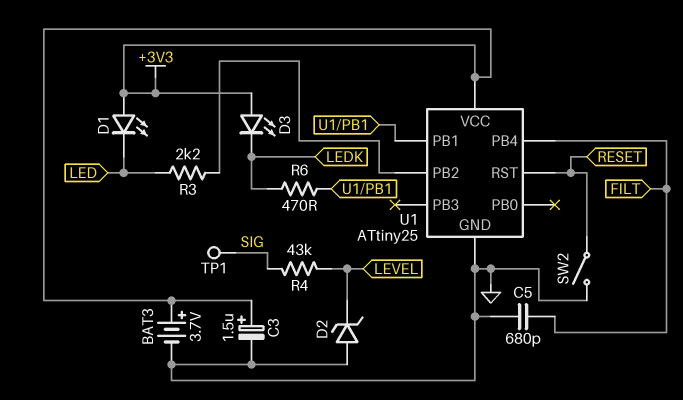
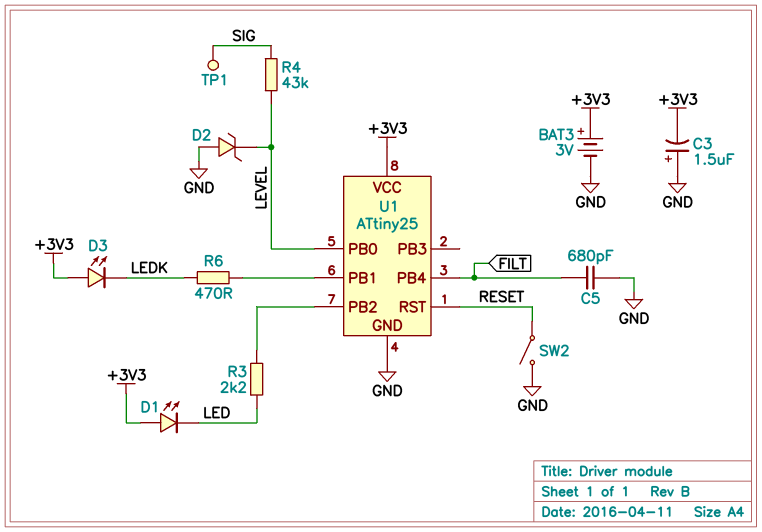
BAT3: 3.7V (plus +3V3, minus GND) -> 3V (plus +3V3, minus GND)
C3: 1.5uF (plus +3V3, minus GND) -> 1.5uF (plus GND, minus +3V3)
U1 pin PB0: none -> LEVEL

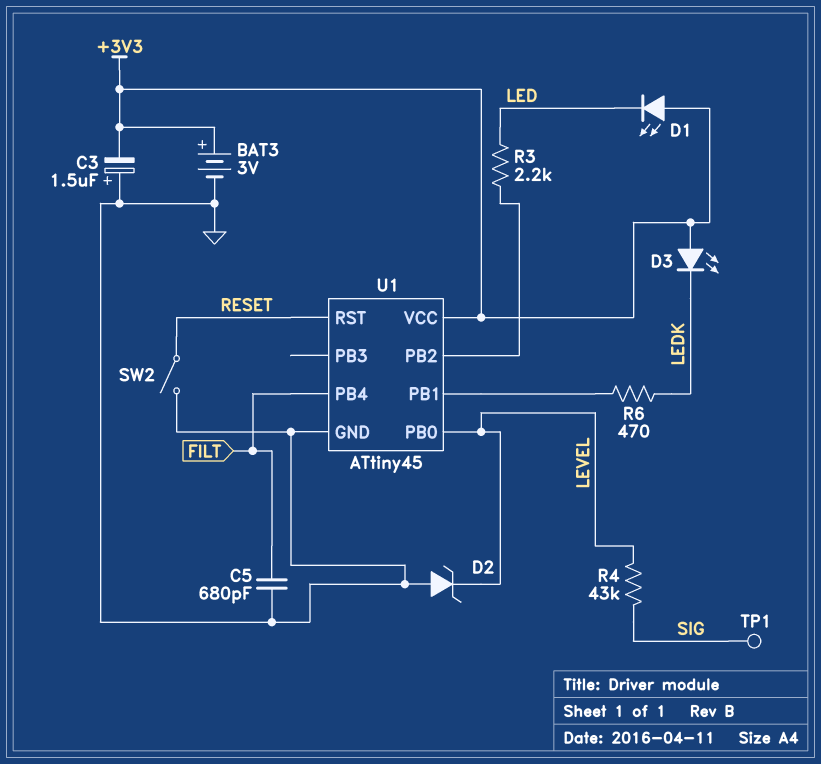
U1: ATtiny25 -> ATtiny45

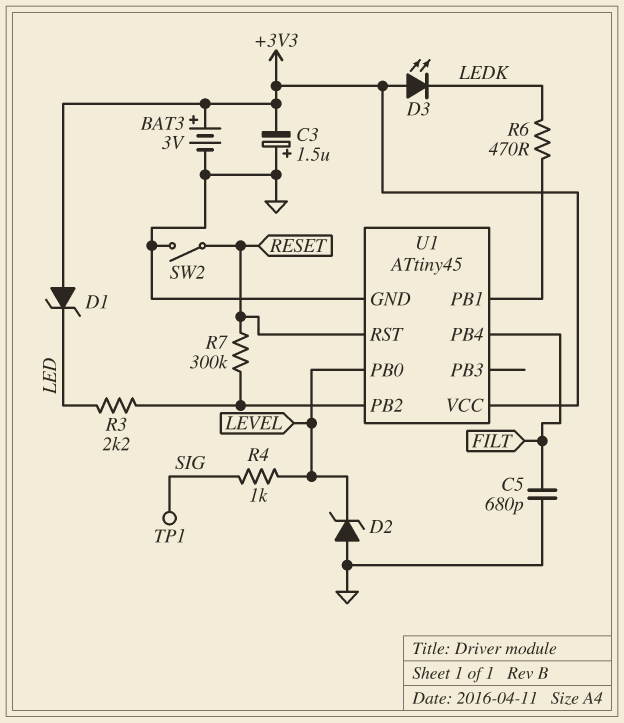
D1: LED (A +3V3, K LED) -> zener (A +3V3, K LED)
R4: 43k (LEVEL, SIG) -> 1k (LEVEL, SIG)
R7: none -> 300k (RESET, U1/PB2)

